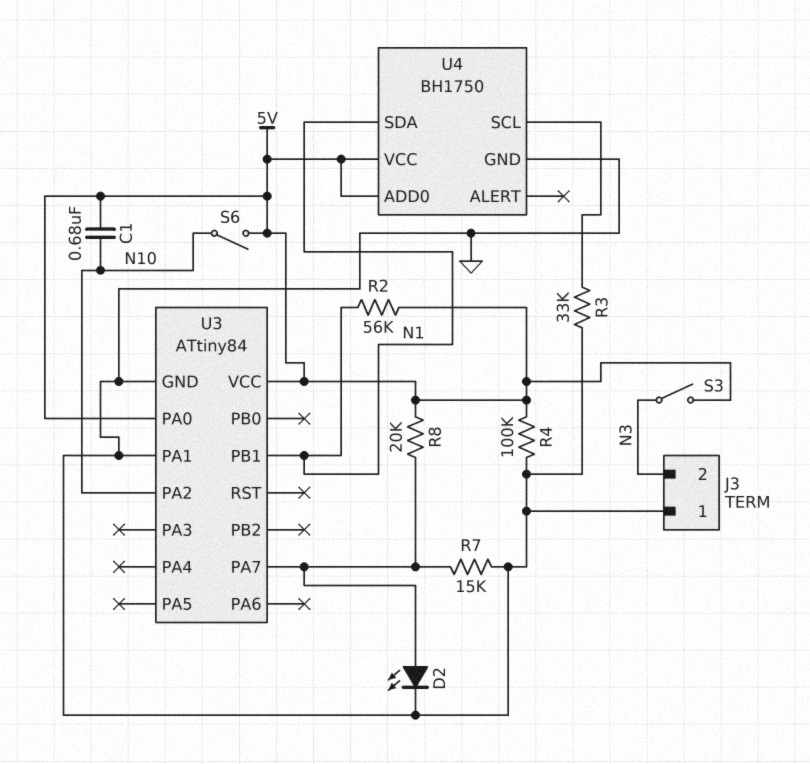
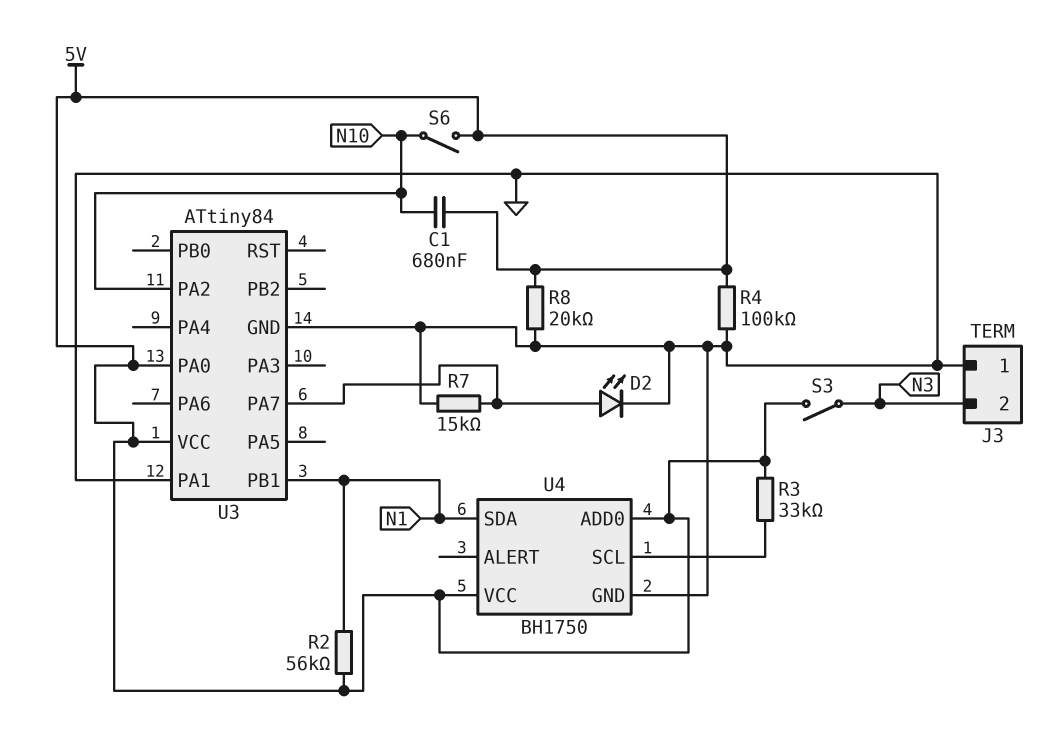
R3: 33k (GND, U4/SCL) -> 33k (5V, U4/SCL)
R8: 20k (5V, U3/PA7) -> 20k (5V, GND)

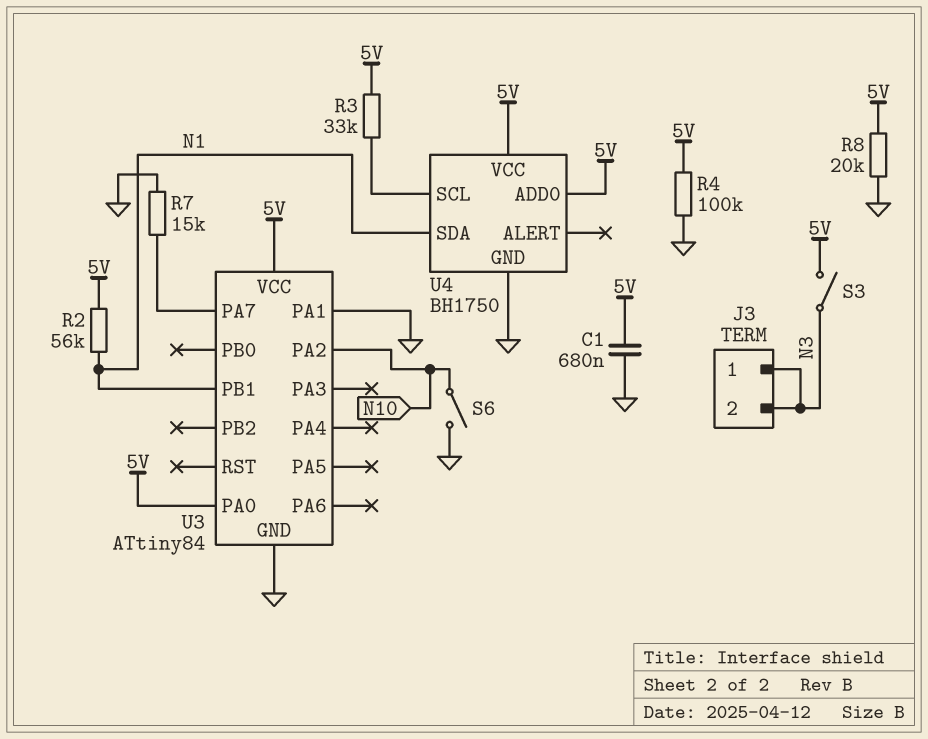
C1: 680nF (5V, N10) -> 680nF (5V, GND)
D2: LED (A U3/PA7, K GND) -> none
J3 pin 1: GND -> N3
S6: switch (5V, N10) -> switch (GND, N10)

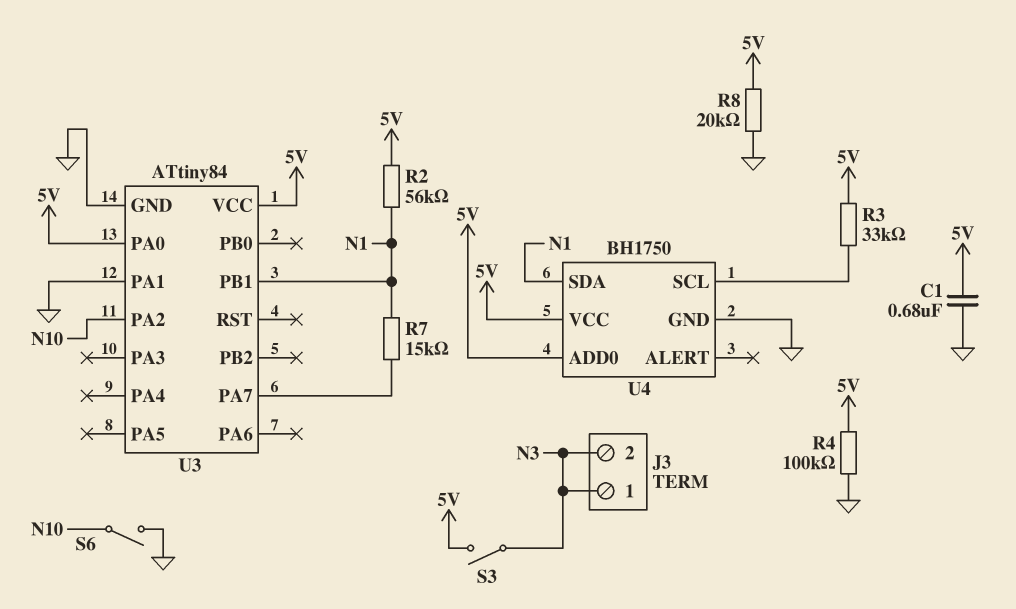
R7: 15k (GND, U3/PA7) -> 15k (N1, U3/PA7)

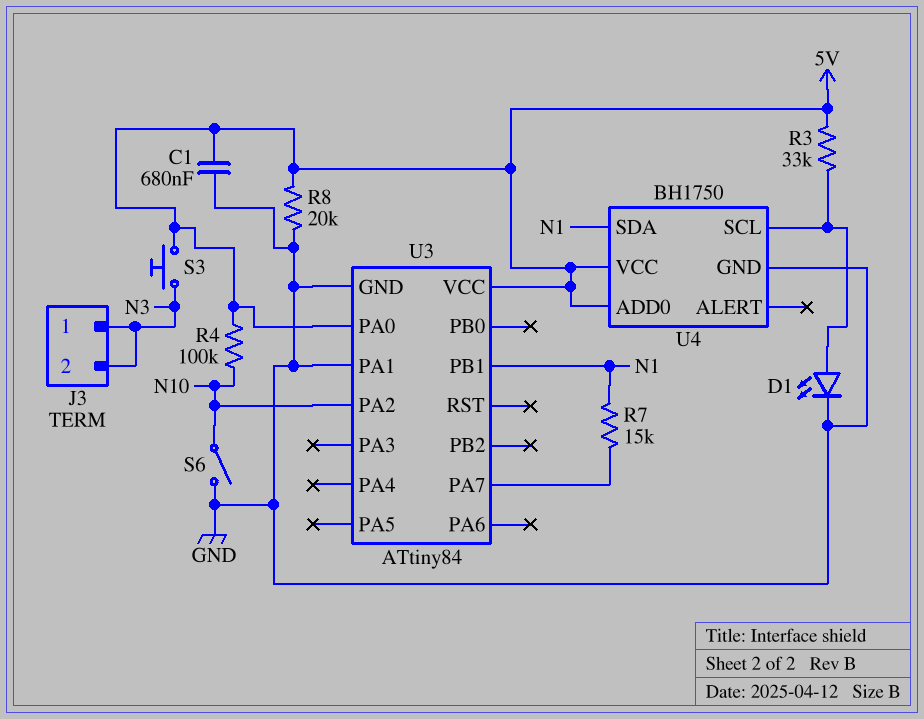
D1: none -> LED (A U4/SCL, K GND)
R2: 56k (5V, N1) -> none
R4: 100k (5V, GND) -> 100k (5V, N10)
S3: switch (5V, N3) -> button (5V, N3)

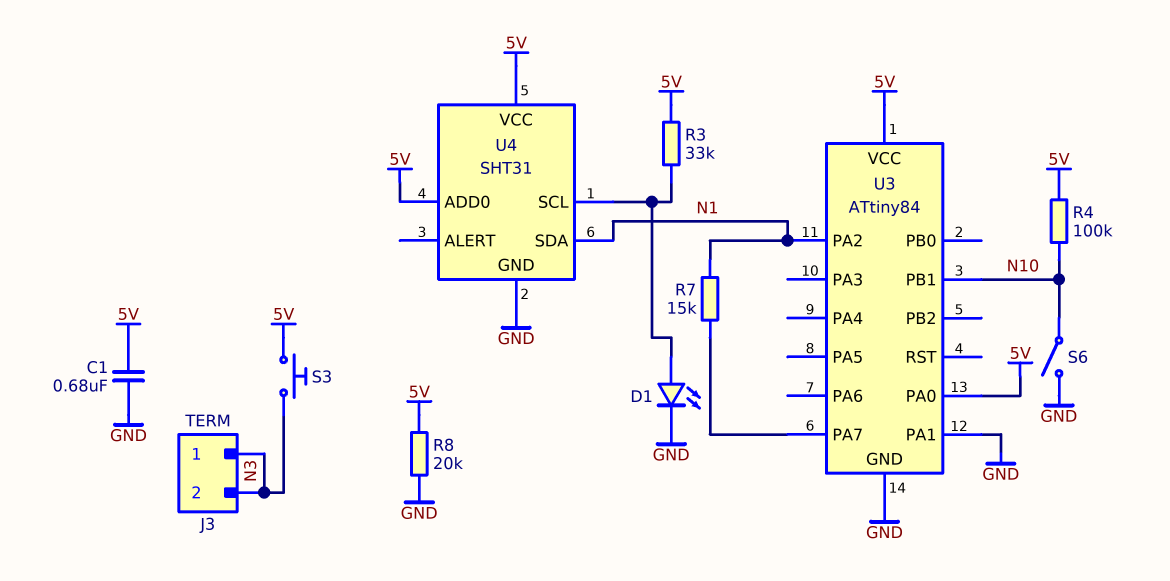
U3 pin PA2: N10 -> N1
U3 pin PB1: N1 -> N10
U4: BH1750 -> SHT31

